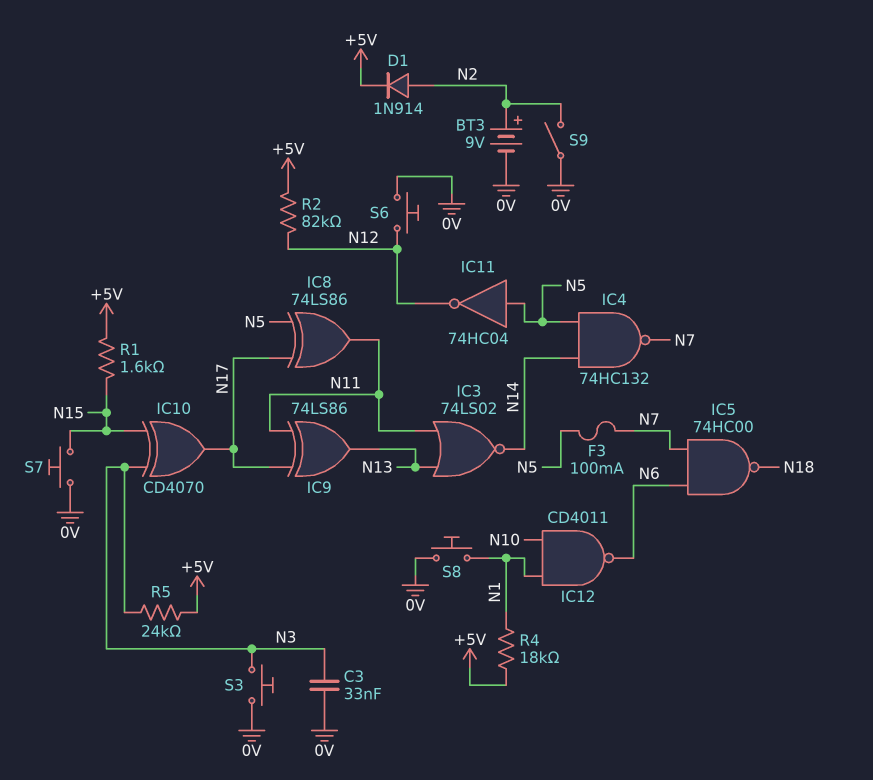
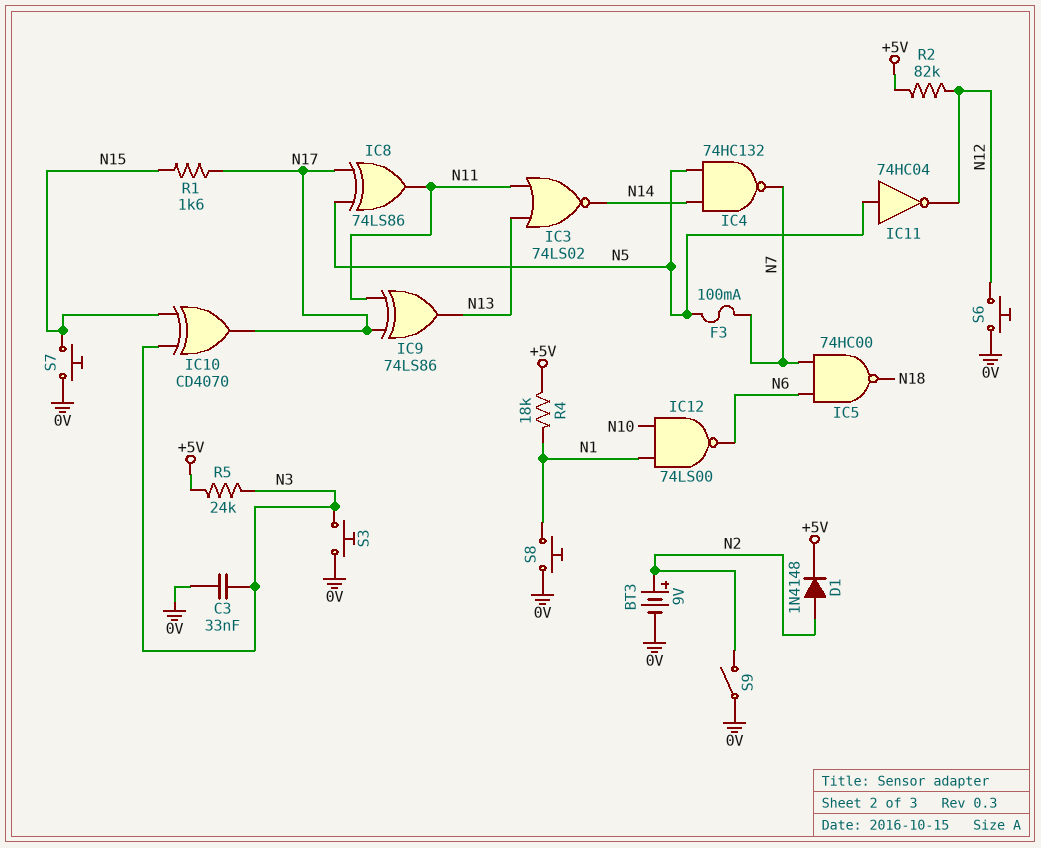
D1: diode 1N914 (A N2, K +5V) -> diode 1N4148 (A N2, K +5V)
IC12: NAND CD4011 (in N1, in N10, out N6) -> NAND 74LS00 (in N1, in N10, out N6)
R1: 1.6k (+5V, N15) -> 1.6k (N15, N17)

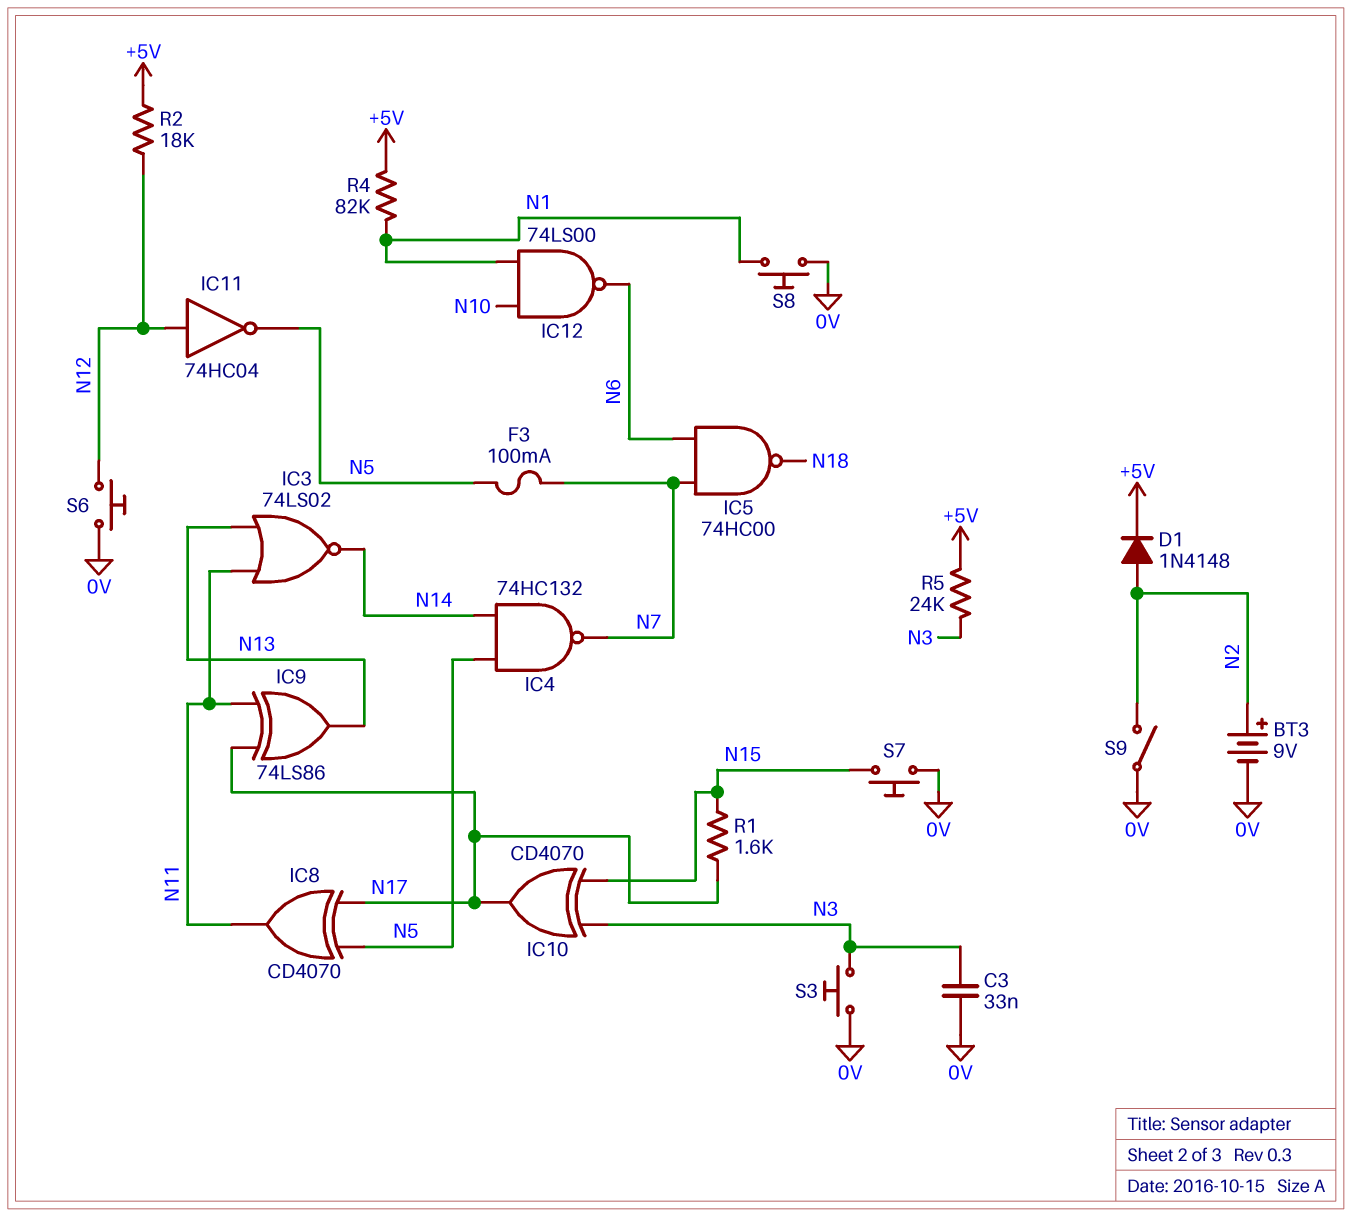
IC8: XOR 74LS86 (in N5, in N17, out N11) -> XOR CD4070 (in N5, in N17, out N11)
IC11: NOT 74HC04 (in N5, out N12) -> NOT 74HC04 (in N12, out N5)
R2: 82k (+5V, N12) -> 18k (+5V, N12)
R4: 18k (+5V, N1) -> 82k (+5V, N1)

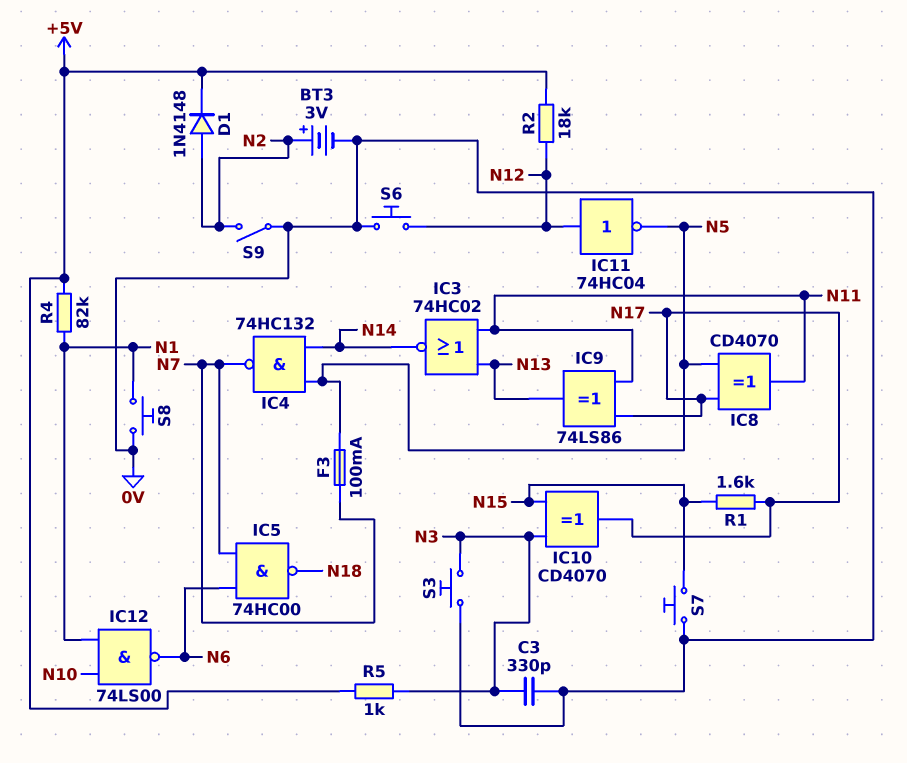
BT3: 9V (plus N2, minus 0V) -> 3V (plus N2, minus 0V)
C3: 33nF (0V, N3) -> 330pF (0V, N3)
IC3: NOR 74LS02 (in N11, in N13, out N14) -> NOR 74HC02 (in N11, in N13, out N14)
R5: 24k (+5V, N3) -> 1k (+5V, N3)

